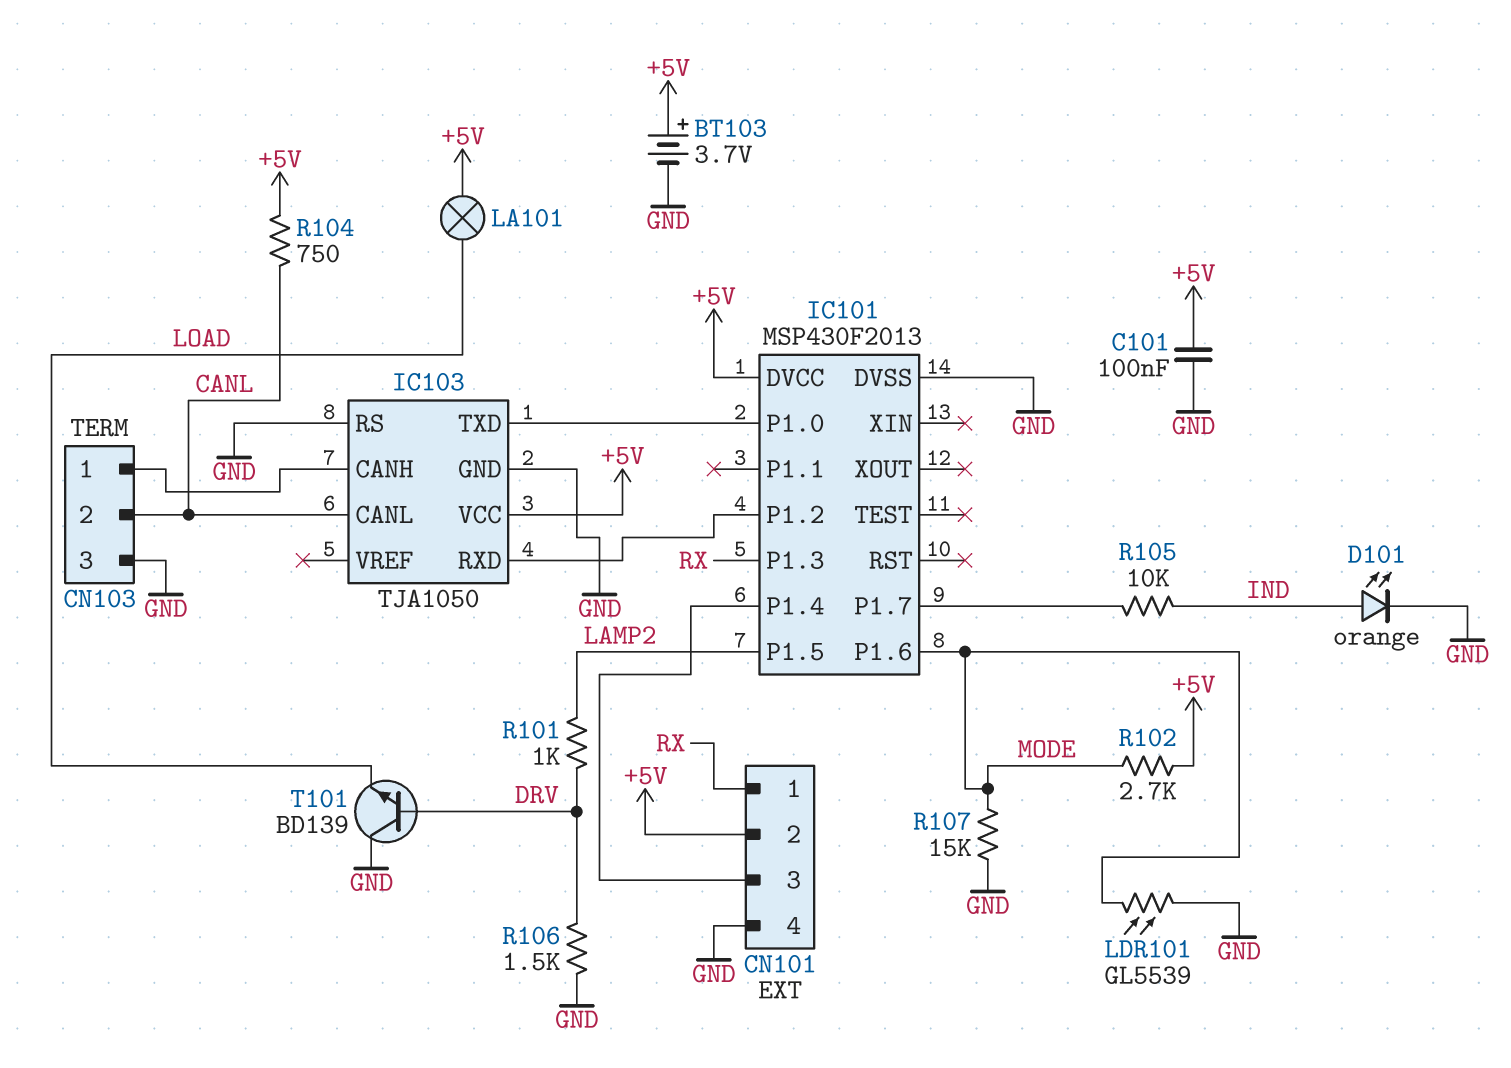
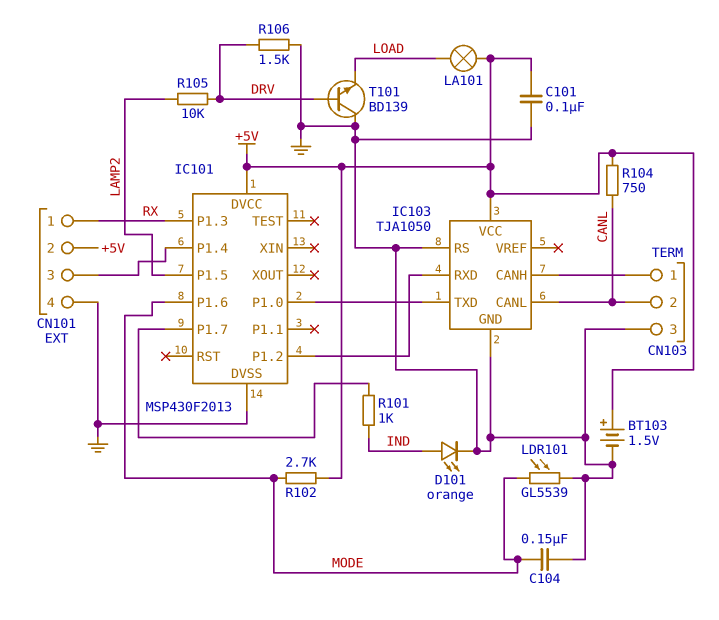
BT103: 3.7V (plus +5V, minus GND) -> 1.5V (plus +5V, minus GND)
C104: none -> 150nF (GND, MODE)
R101: 1k (DRV, LAMP2) -> 1k (IC101/P1.7, IND)
R105: 10k (IC101/P1.7, IND) -> 10k (DRV, LAMP2)
R107: 15k (GND, MODE) -> none

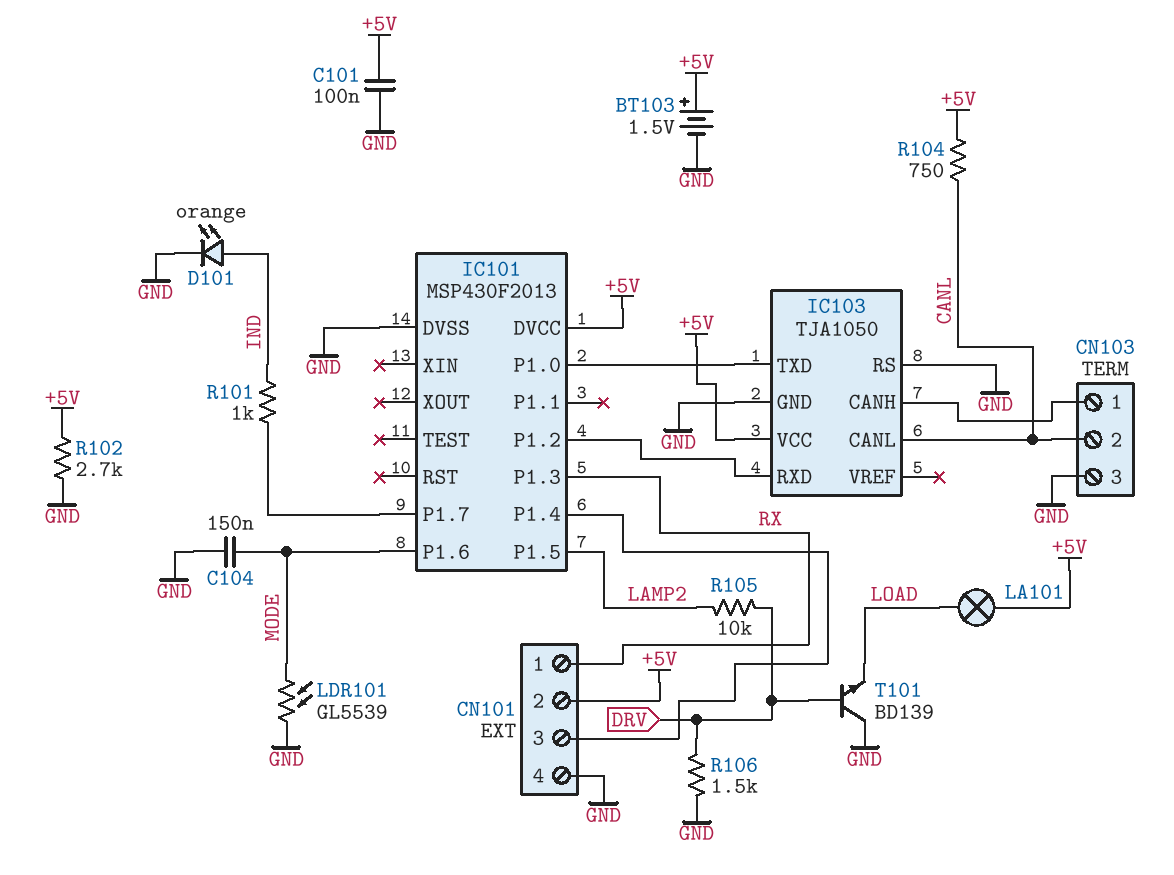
R102: 2.7k (+5V, MODE) -> 2.7k (+5V, GND)

